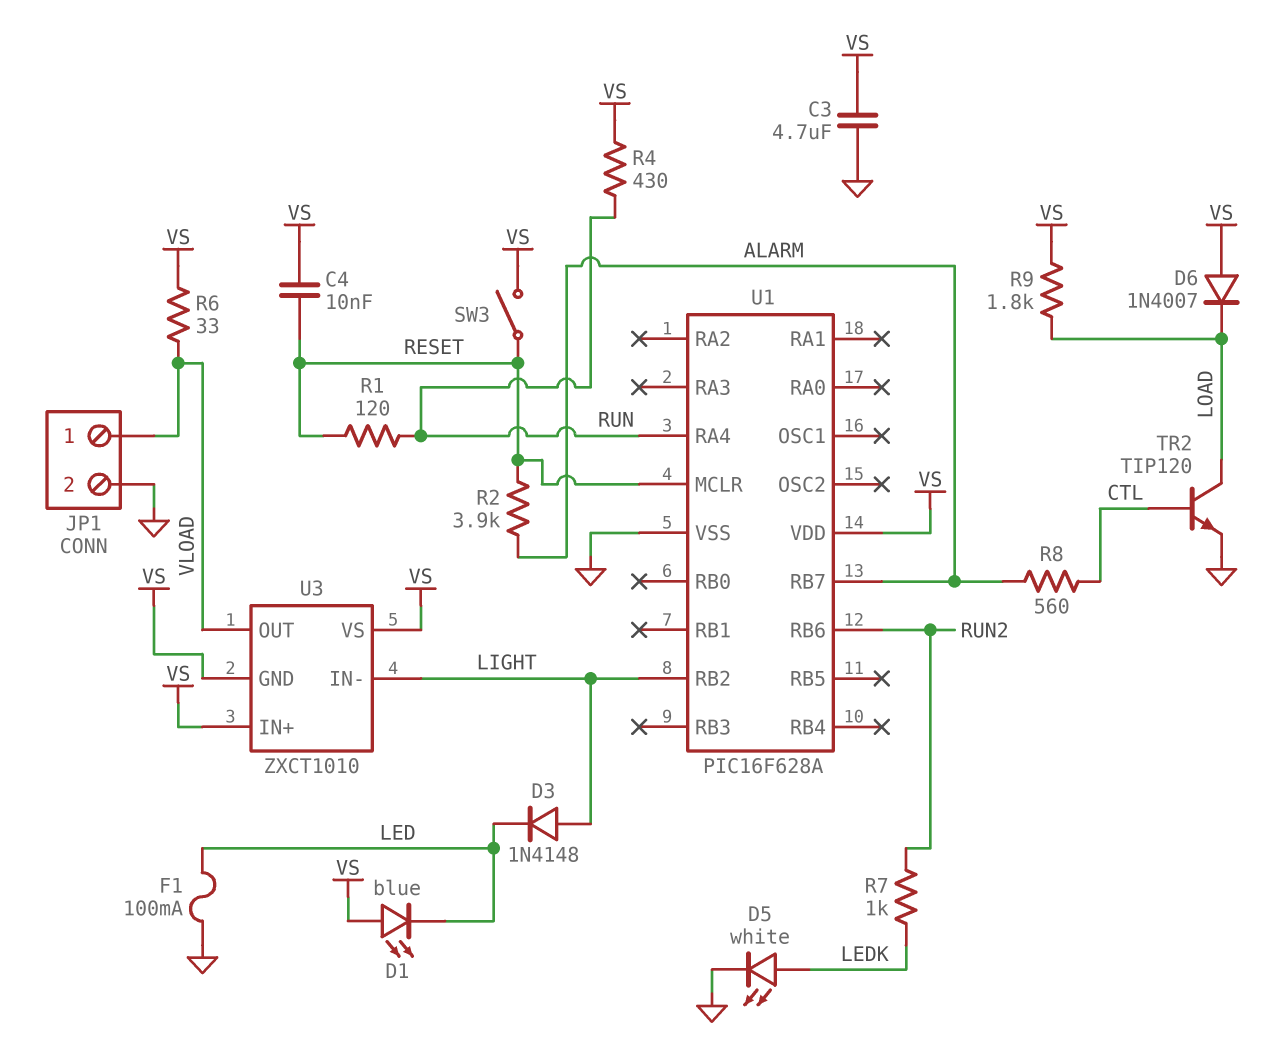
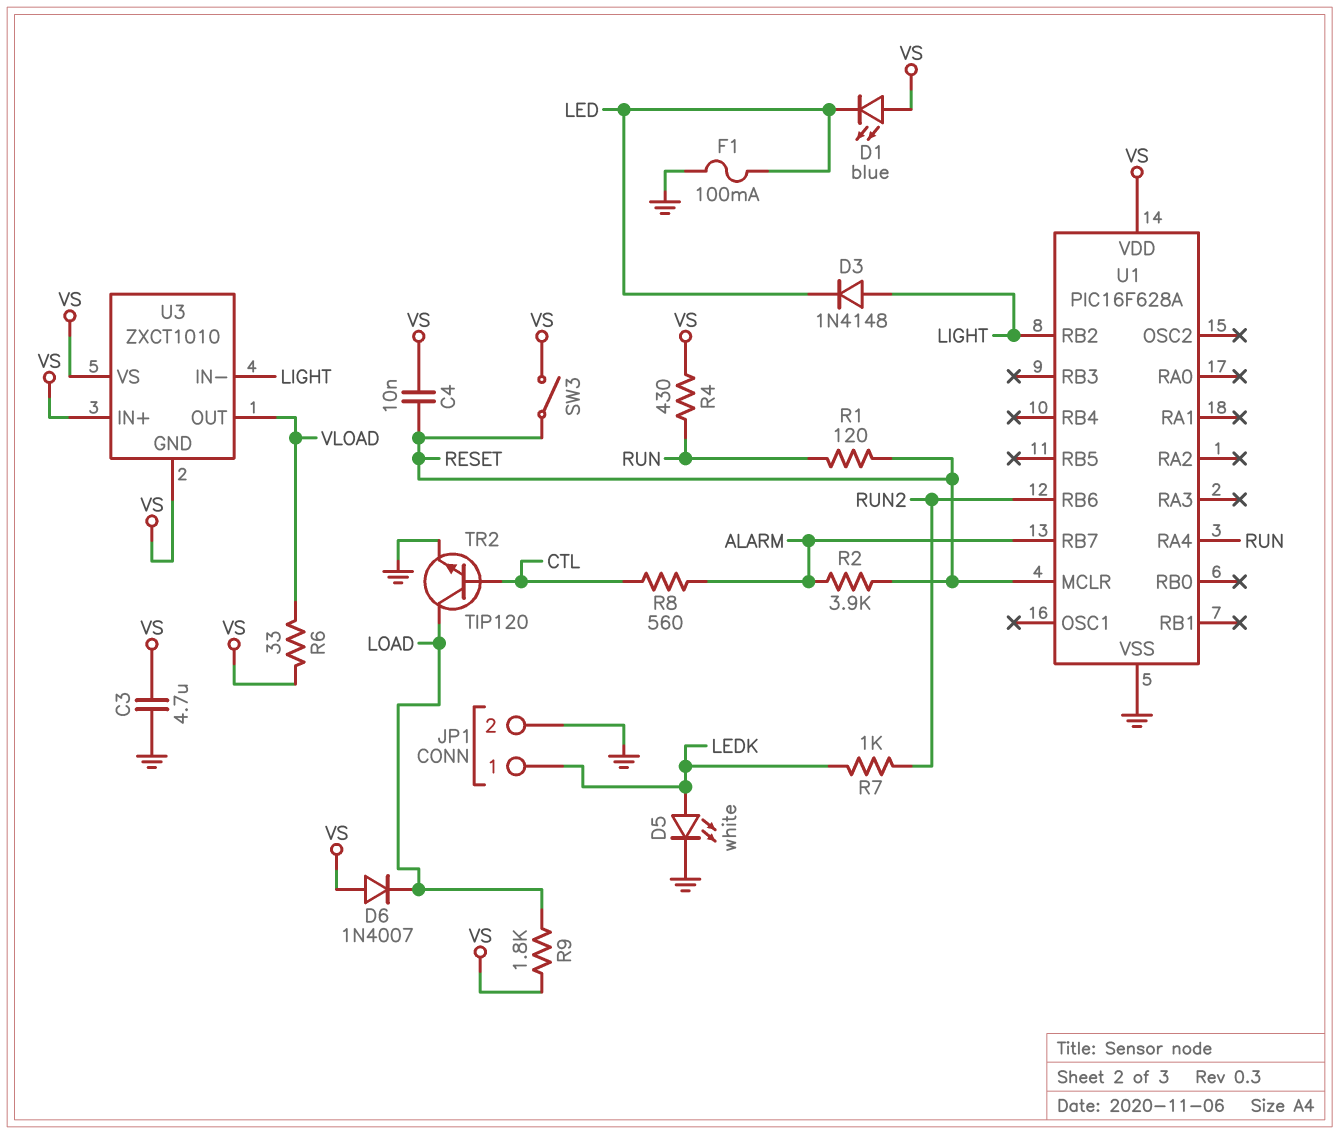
JP1 pin 1: VLOAD -> LEDK

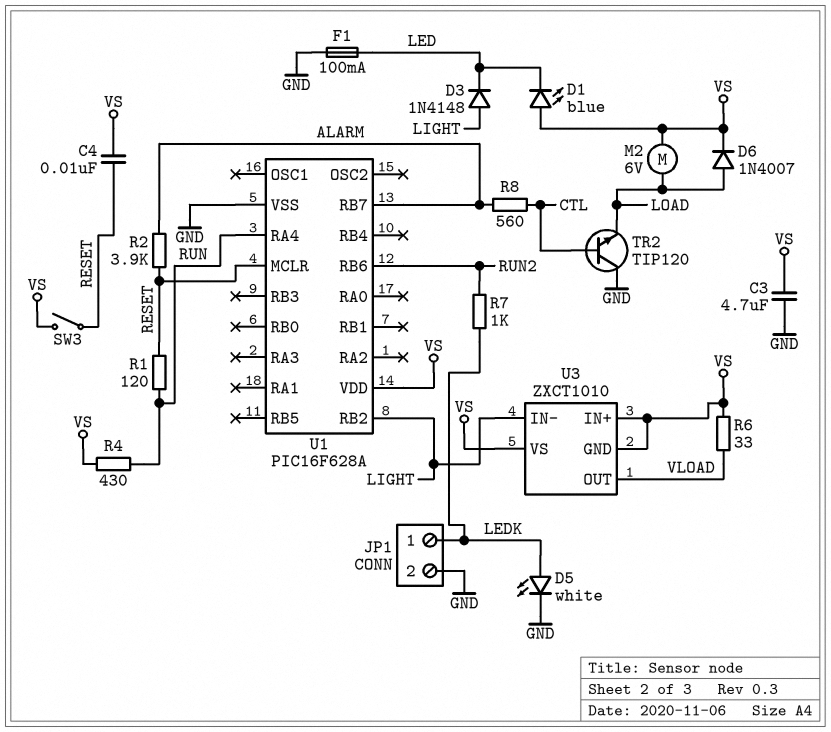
D6: diode 1N4007 (A VS, K LOAD) -> diode 1N4007 (A LOAD, K VS)
M2: none -> motor 6V (LOAD, VS)
R9: 1.8k (LOAD, VS) -> none
TR2: NPN TIP120 (B CTL, C LOAD, E GND) -> NPN TIP120 (B CTL, C GND, E LOAD)

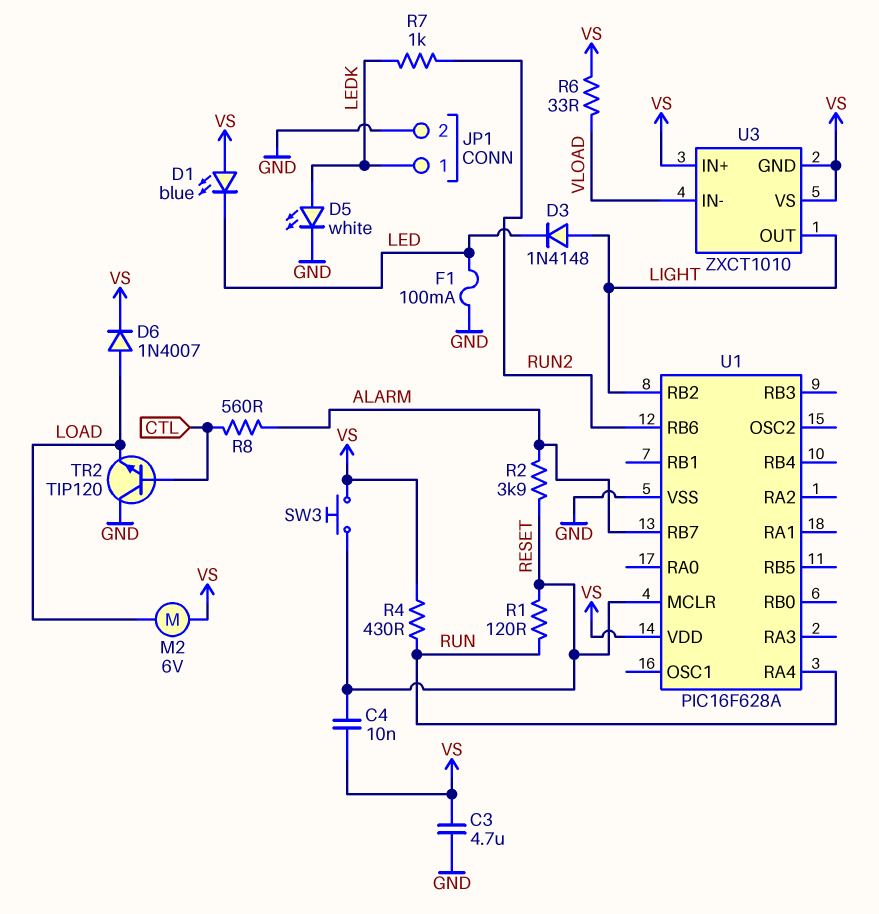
SW3: switch (RESET, VS) -> button (RESET, VS)
U3 pin IN-: LIGHT -> VLOAD
U3 pin OUT: VLOAD -> LIGHT

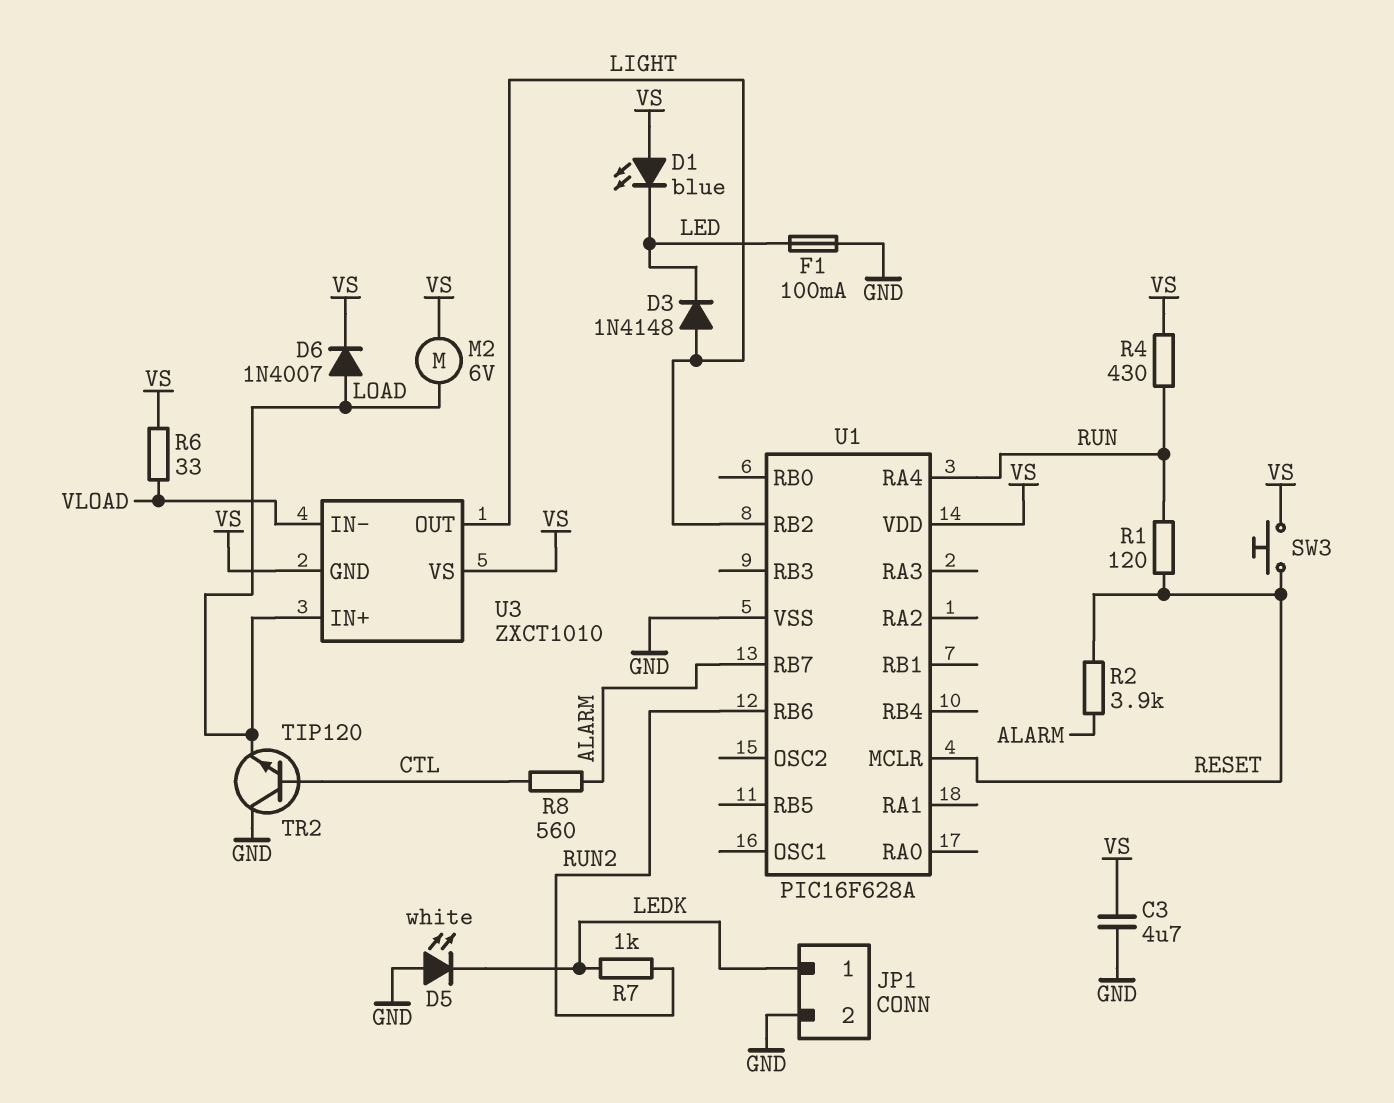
C4: 10nF (RESET, VS) -> none
D5: LED white (A LEDK, K GND) -> LED white (A GND, K LEDK)
U3 pin IN+: VS -> LOAD

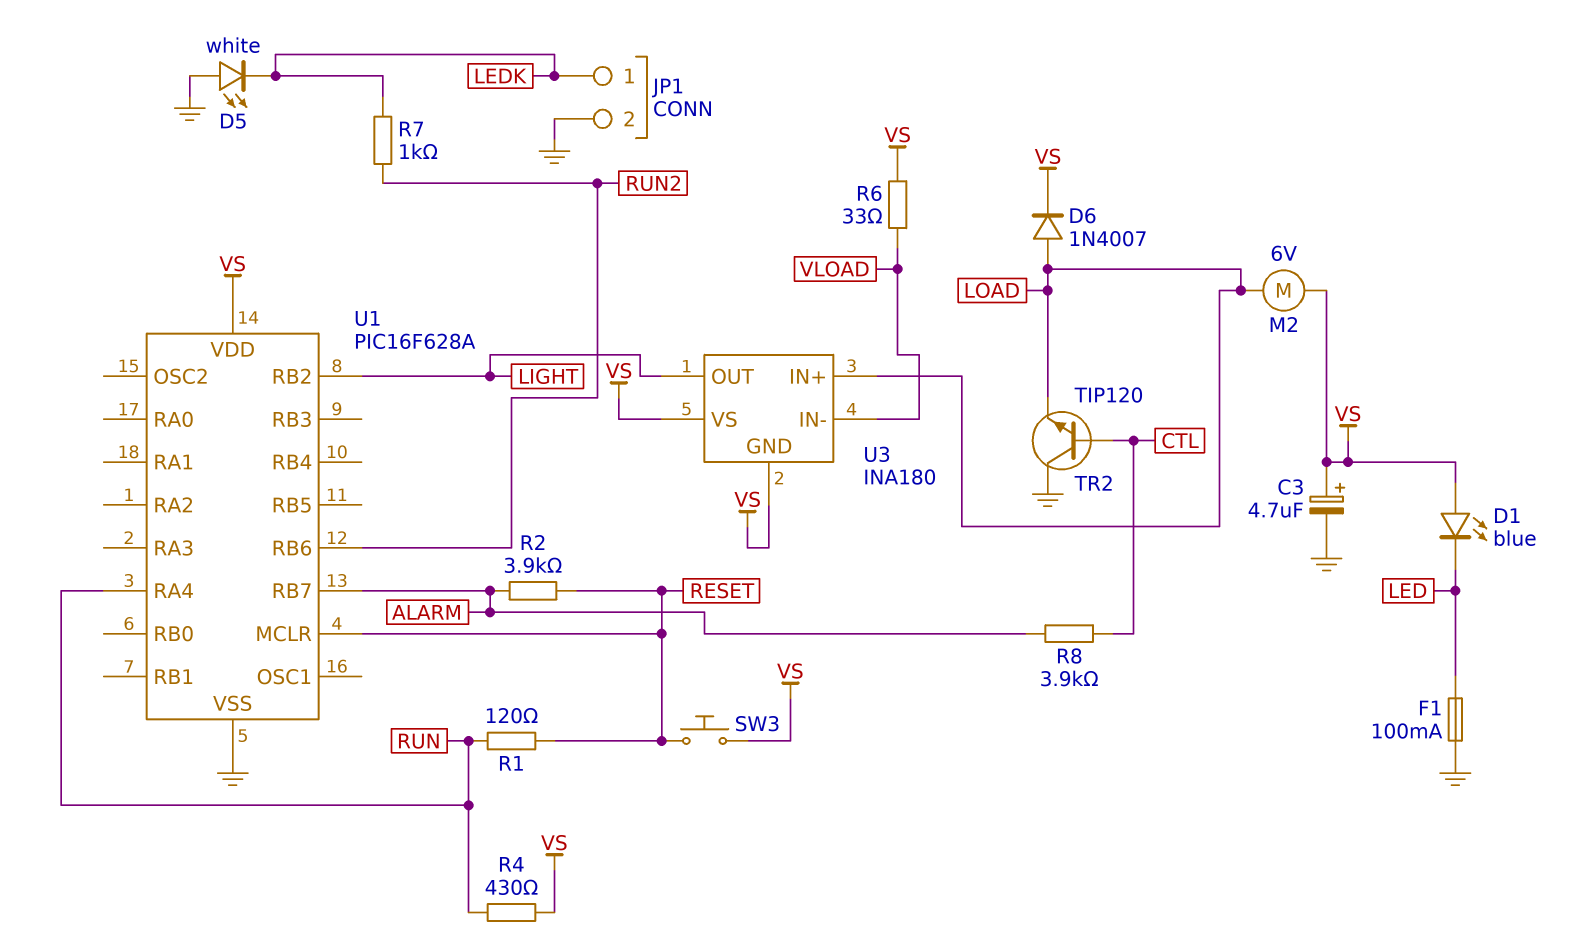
C3: 4.7uF (GND, VS) -> 4.7uF (plus VS, minus GND)
D3: diode 1N4148 (A LIGHT, K LED) -> none
R8: 560 (ALARM, CTL) -> 3.9k (ALARM, CTL)
U3: ZXCT1010 -> INA180

